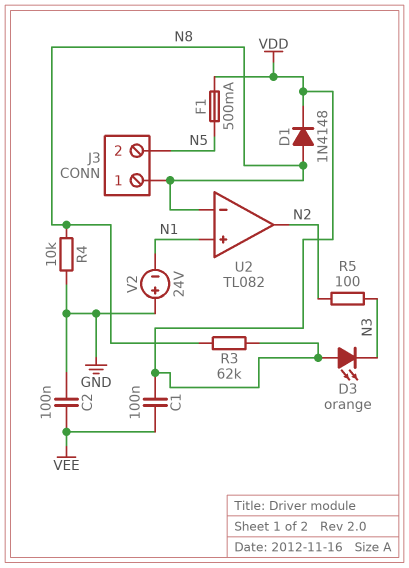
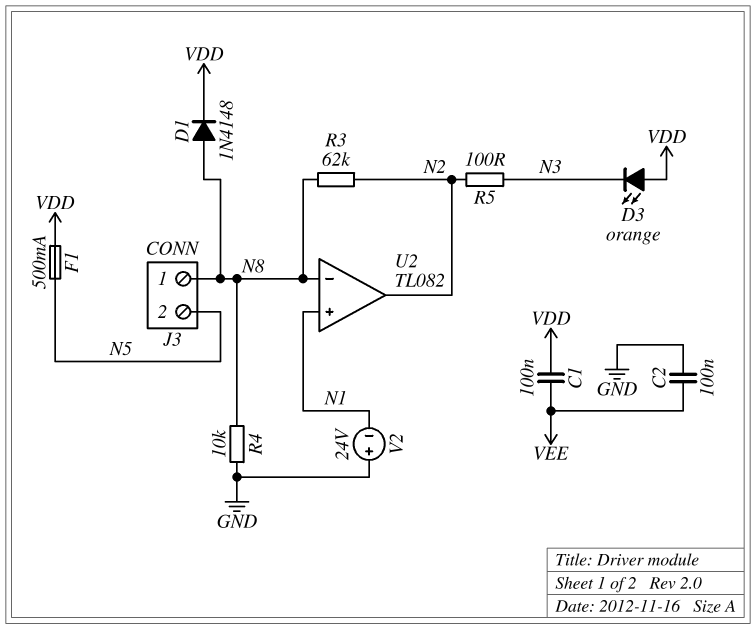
R3: 62k (N8, VDD) -> 62k (N2, N8)

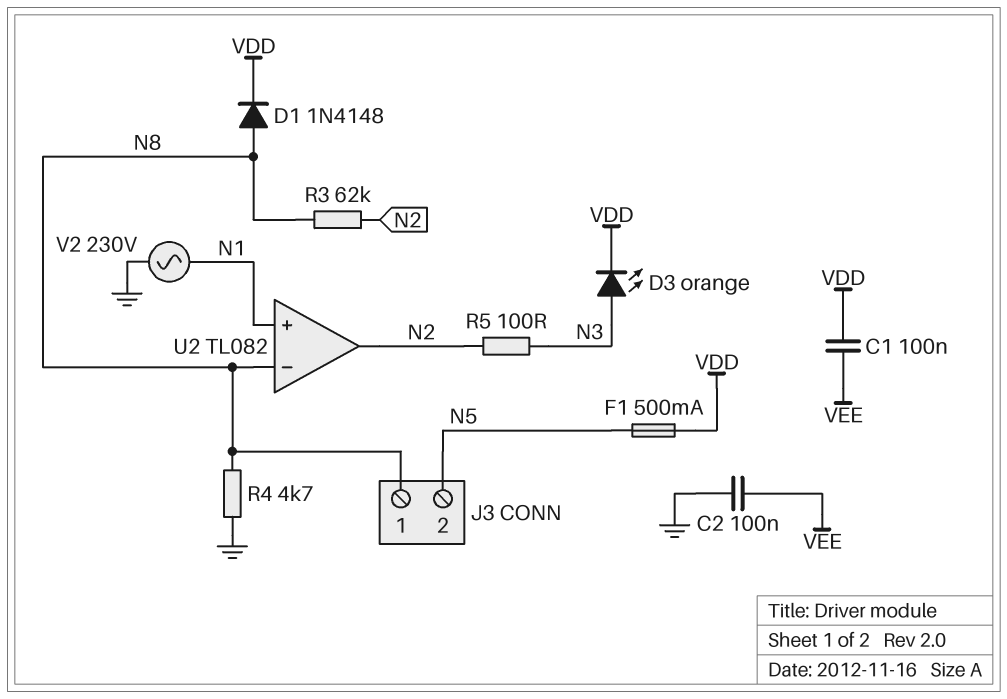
D3: LED orange (A VDD, K N3) -> LED orange (A N3, K VDD)
R4: 10k (GND, N8) -> 4.7k (GND, N8)
V2: 24V (plus GND, minus N1) -> AC 230V (GND, N1)

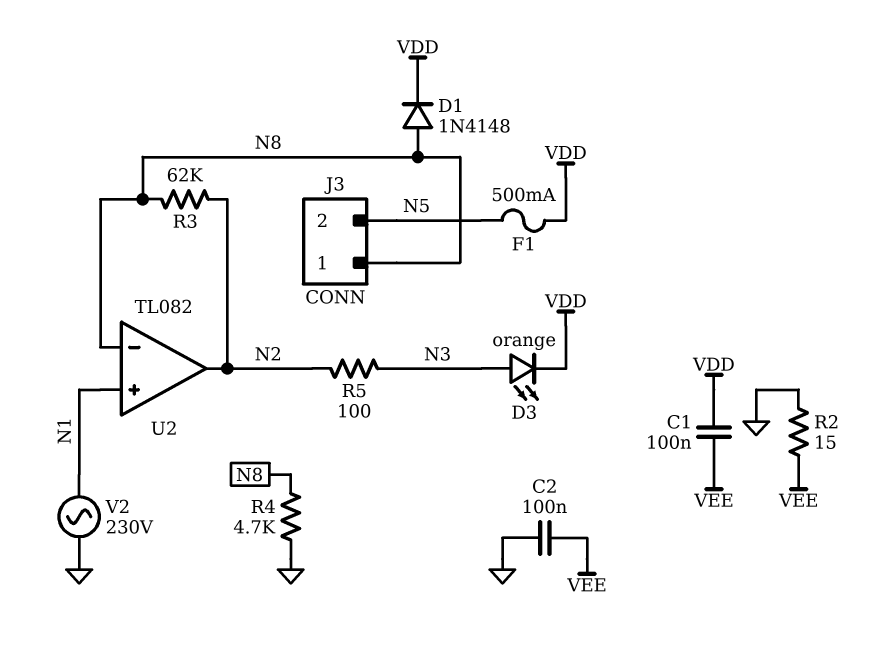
R2: none -> 15 (GND, VEE)

